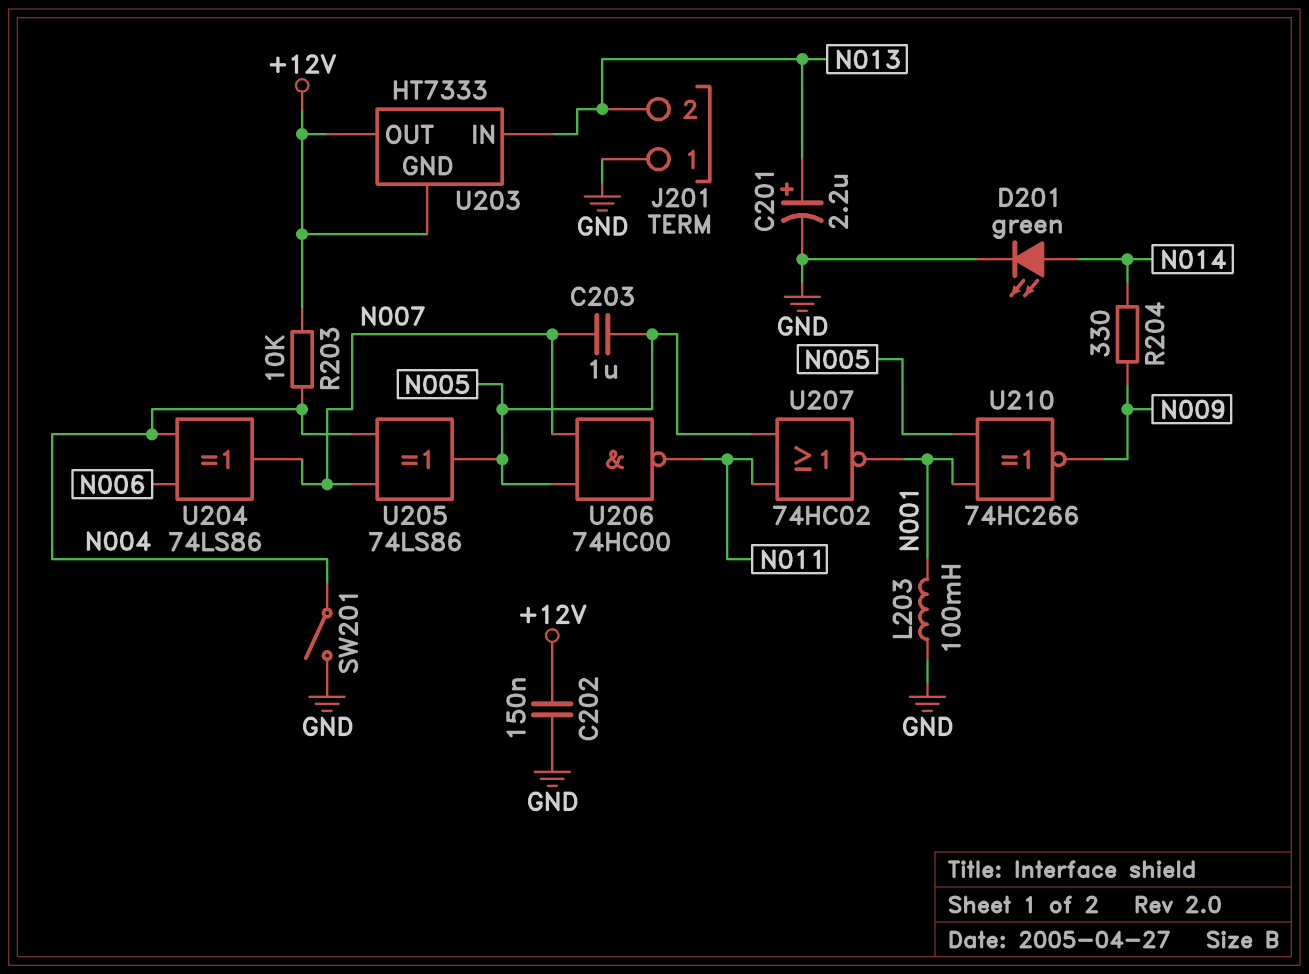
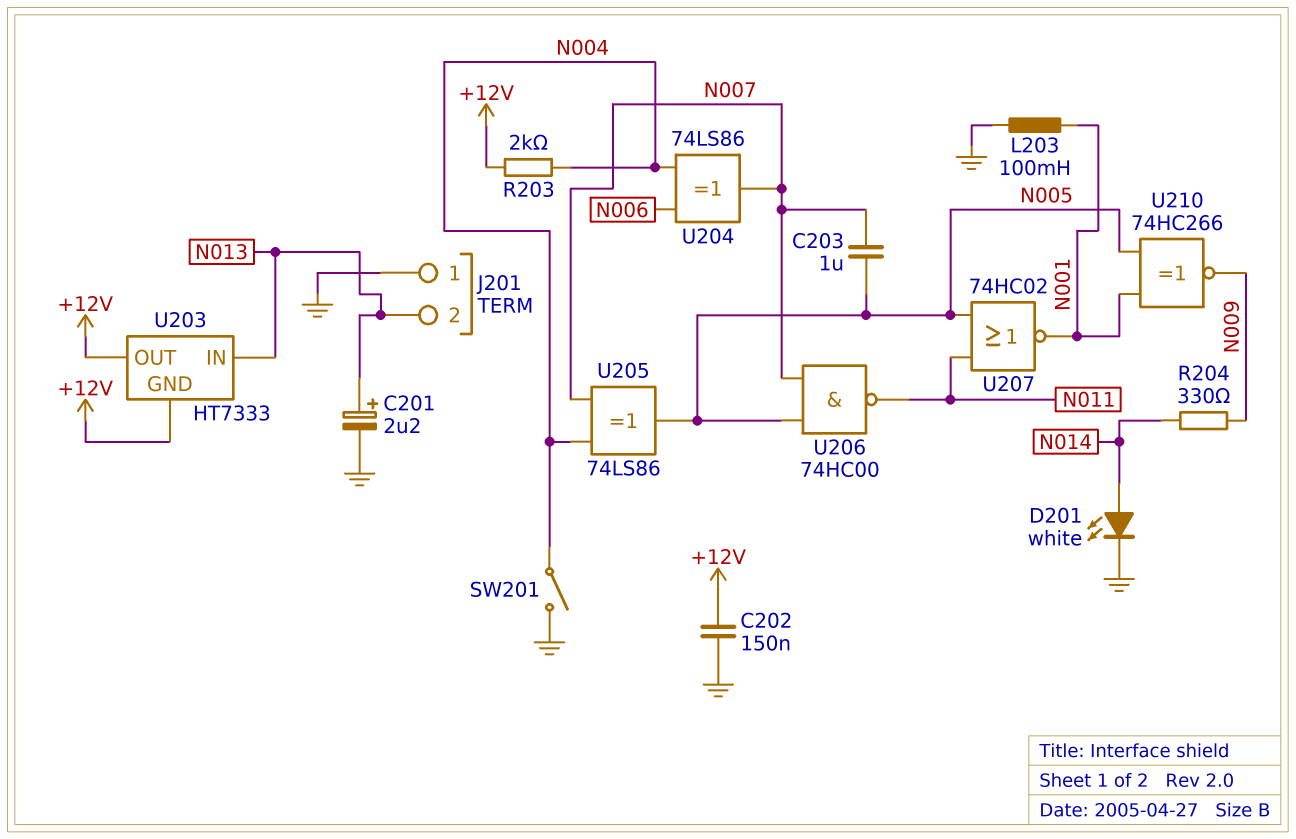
D201: LED green (A N014, K GND) -> LED white (A N014, K GND)
R203: 10k (+12V, N004) -> 2k (+12V, N004)

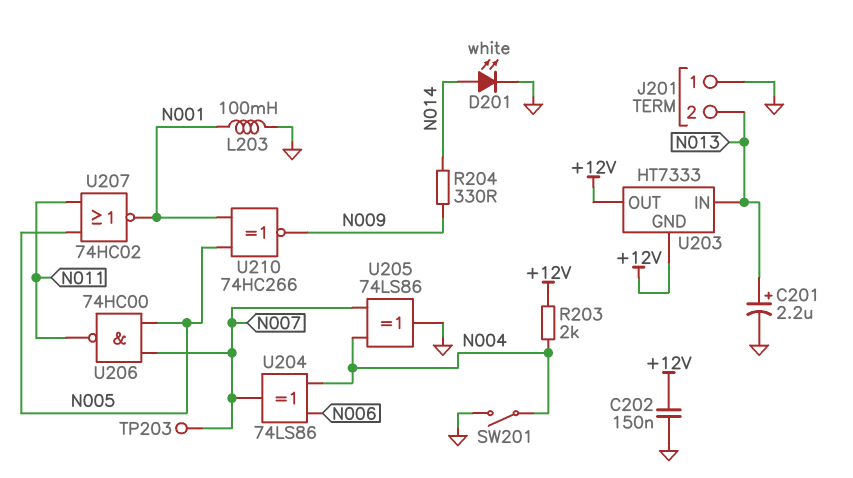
C203: 1uF (N005, N007) -> none
TP203: none -> test point (N007)
U205: XOR 74LS86 (in N004, in N007, out N005) -> XOR 74LS86 (in N004, in N007, out GND)

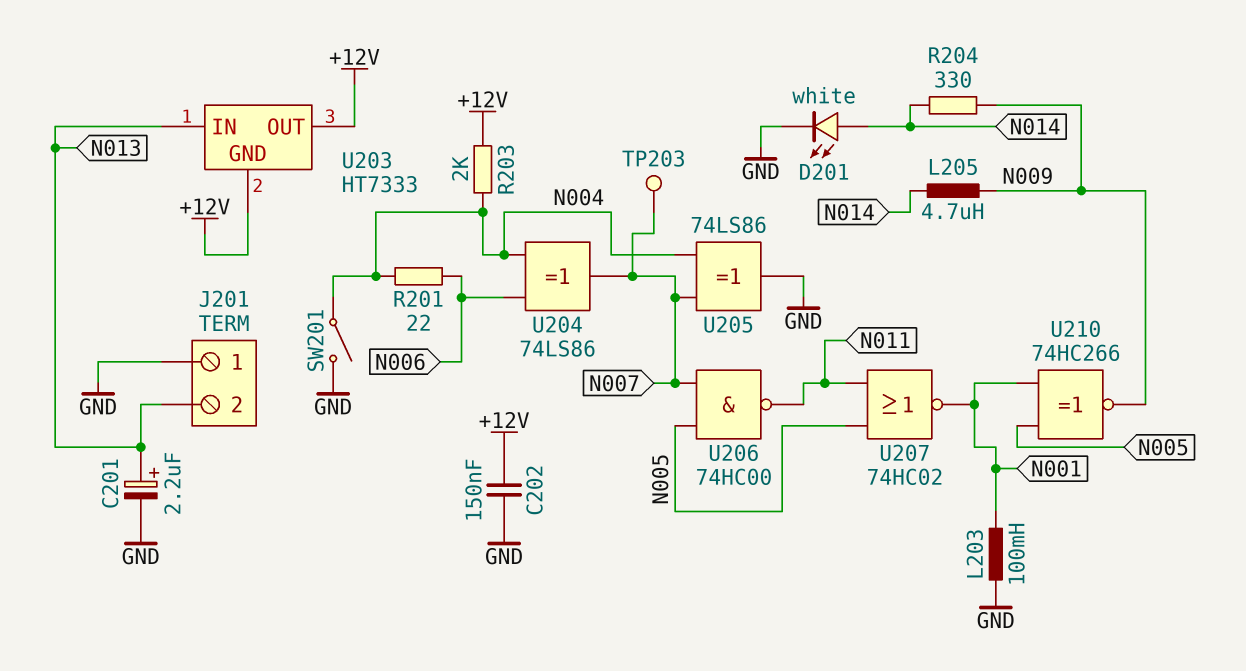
L205: none -> 4.7uH (N009, N014)
R201: none -> 22 (N004, N006)

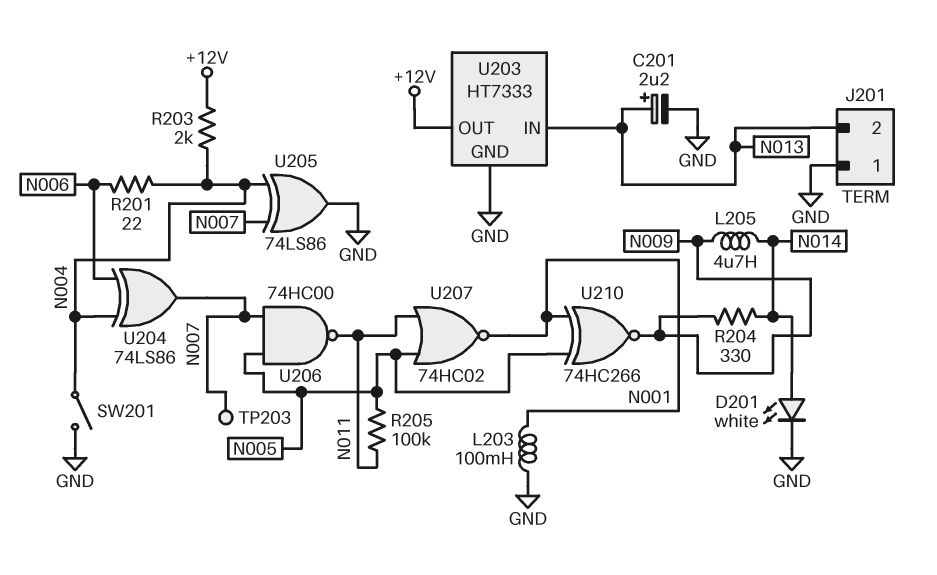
C202: 150nF (+12V, GND) -> none
R205: none -> 100k (N005, N011)
U203 pin GND: +12V -> GND

